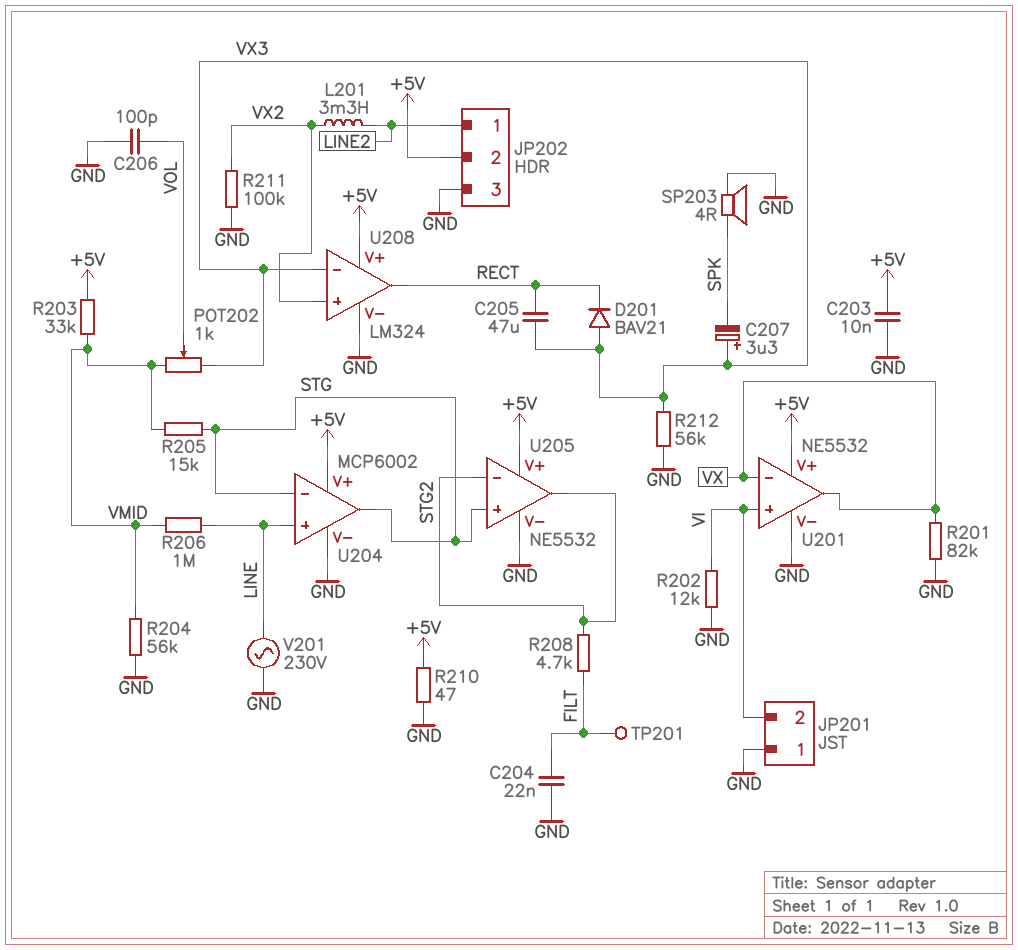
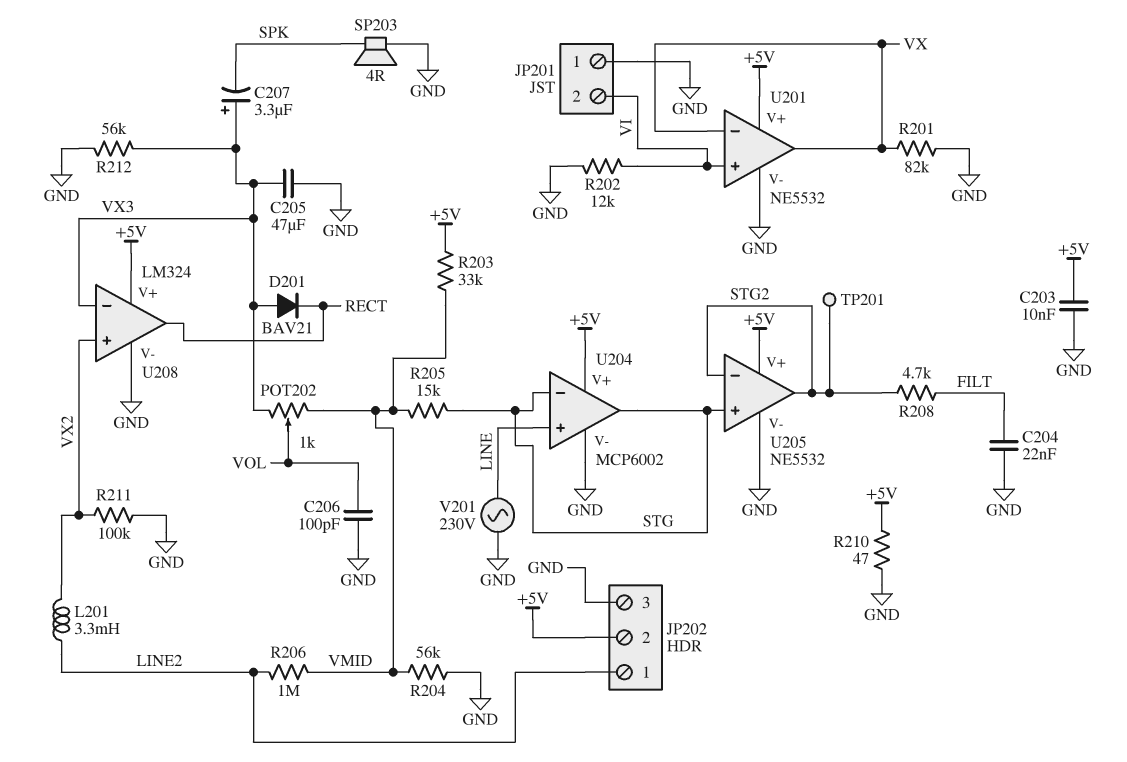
C205: 47uF (RECT, VX3) -> 47uF (GND, VX3)
R206: 1M (LINE, VMID) -> 1M (LINE2, VMID)
TP201: test point (FILT) -> test point (STG2)

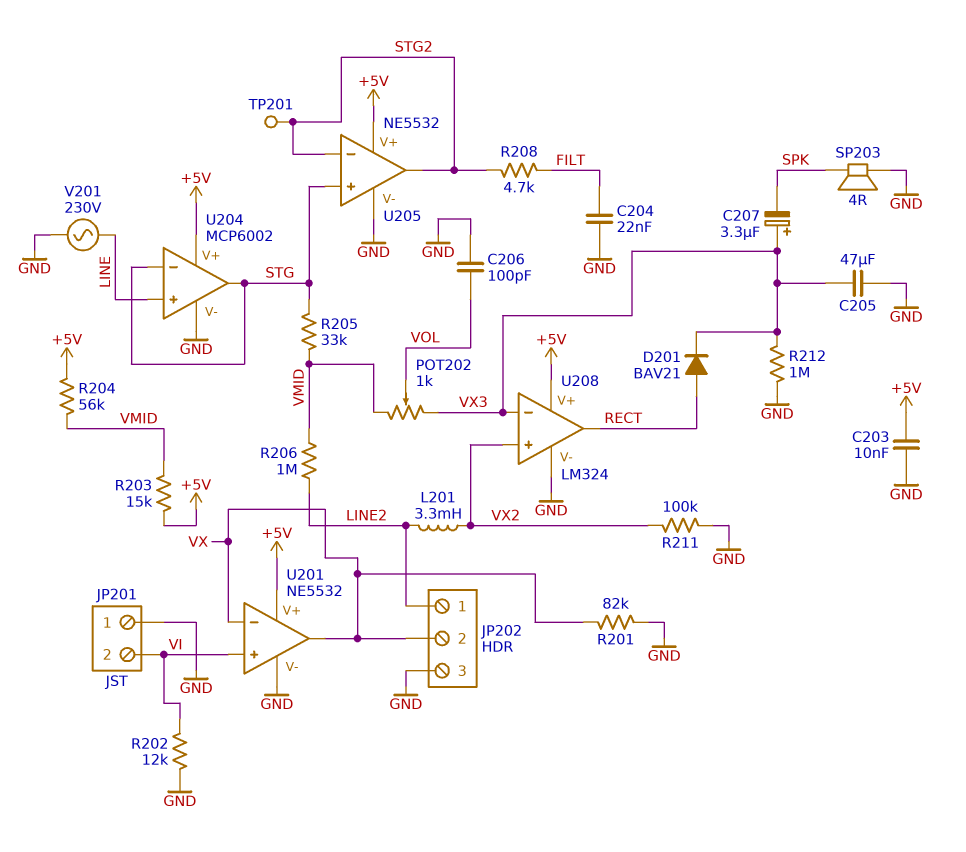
D201: diode BAV21 (A VX3, K RECT) -> diode BAV21 (A RECT, K VX3)
JP202 pin 2: +5V -> VX
R203: 33k (+5V, VMID) -> 15k (+5V, VMID)
R204: 56k (GND, VMID) -> 56k (+5V, VMID)
R205: 15k (STG, VMID) -> 33k (STG, VMID)
R210: 47 (+5V, GND) -> none
R212: 56k (GND, VX3) -> 1M (GND, VX3)

